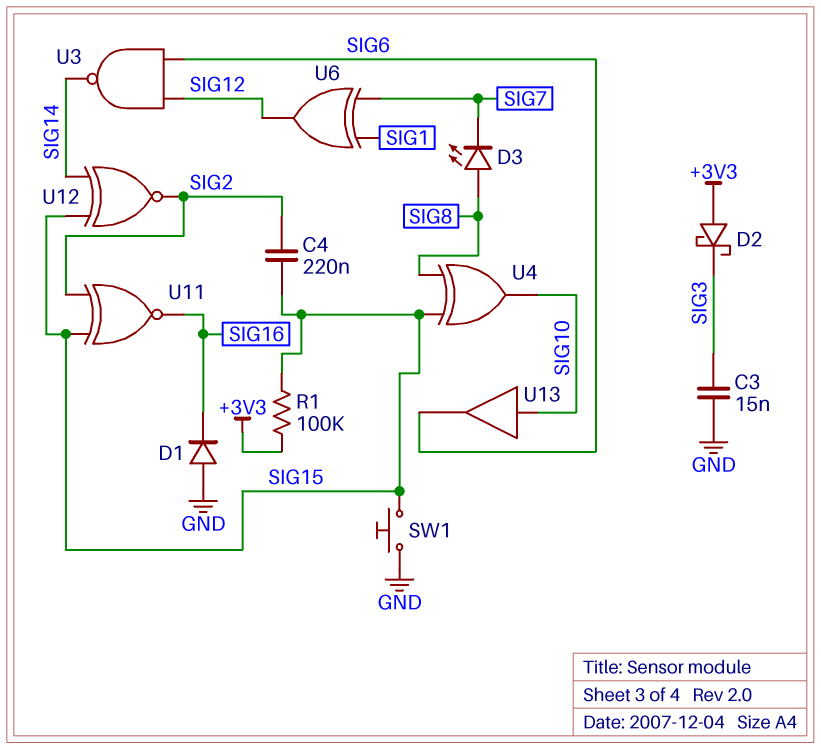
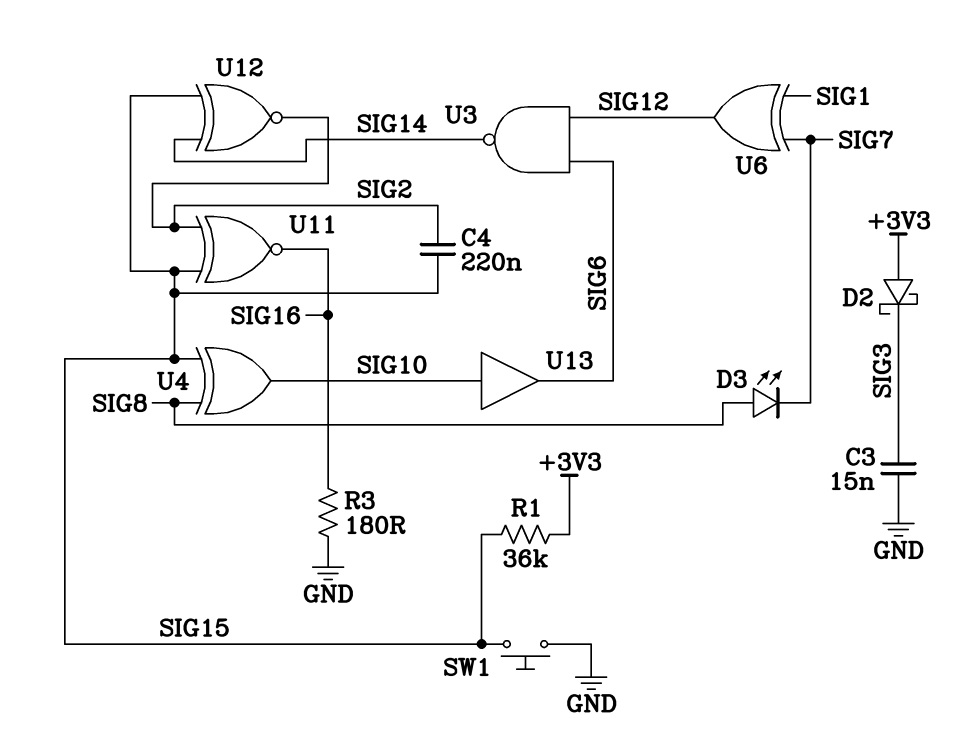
D1: diode (A GND, K SIG16) -> none
R1: 100k (+3V3, SIG15) -> 36k (+3V3, SIG15)
R3: none -> 180 (GND, SIG16)

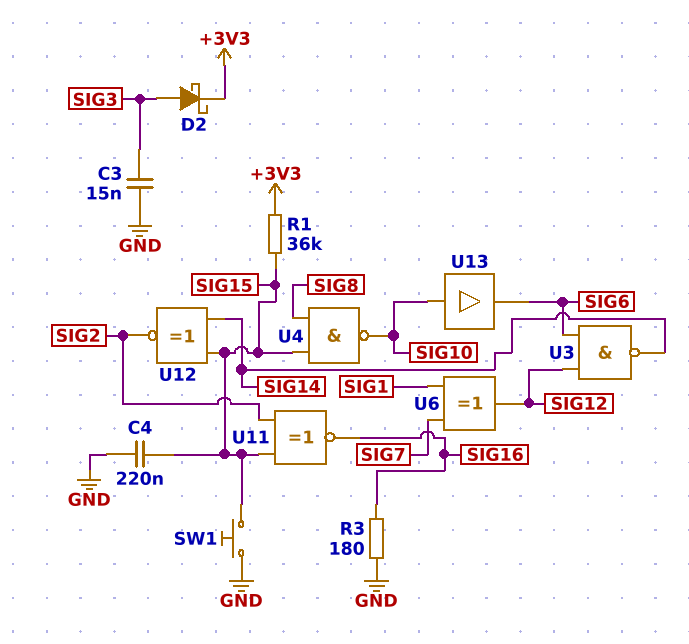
C4: 220nF (SIG2, SIG15) -> 220nF (GND, SIG15)
D2: schottky (A +3V3, K SIG3) -> schottky (A SIG3, K +3V3)
D3: LED (A SIG8, K SIG7) -> none
U4: XOR (in SIG8, in SIG15, out SIG10) -> NAND (in SIG8, in SIG15, out SIG10)

